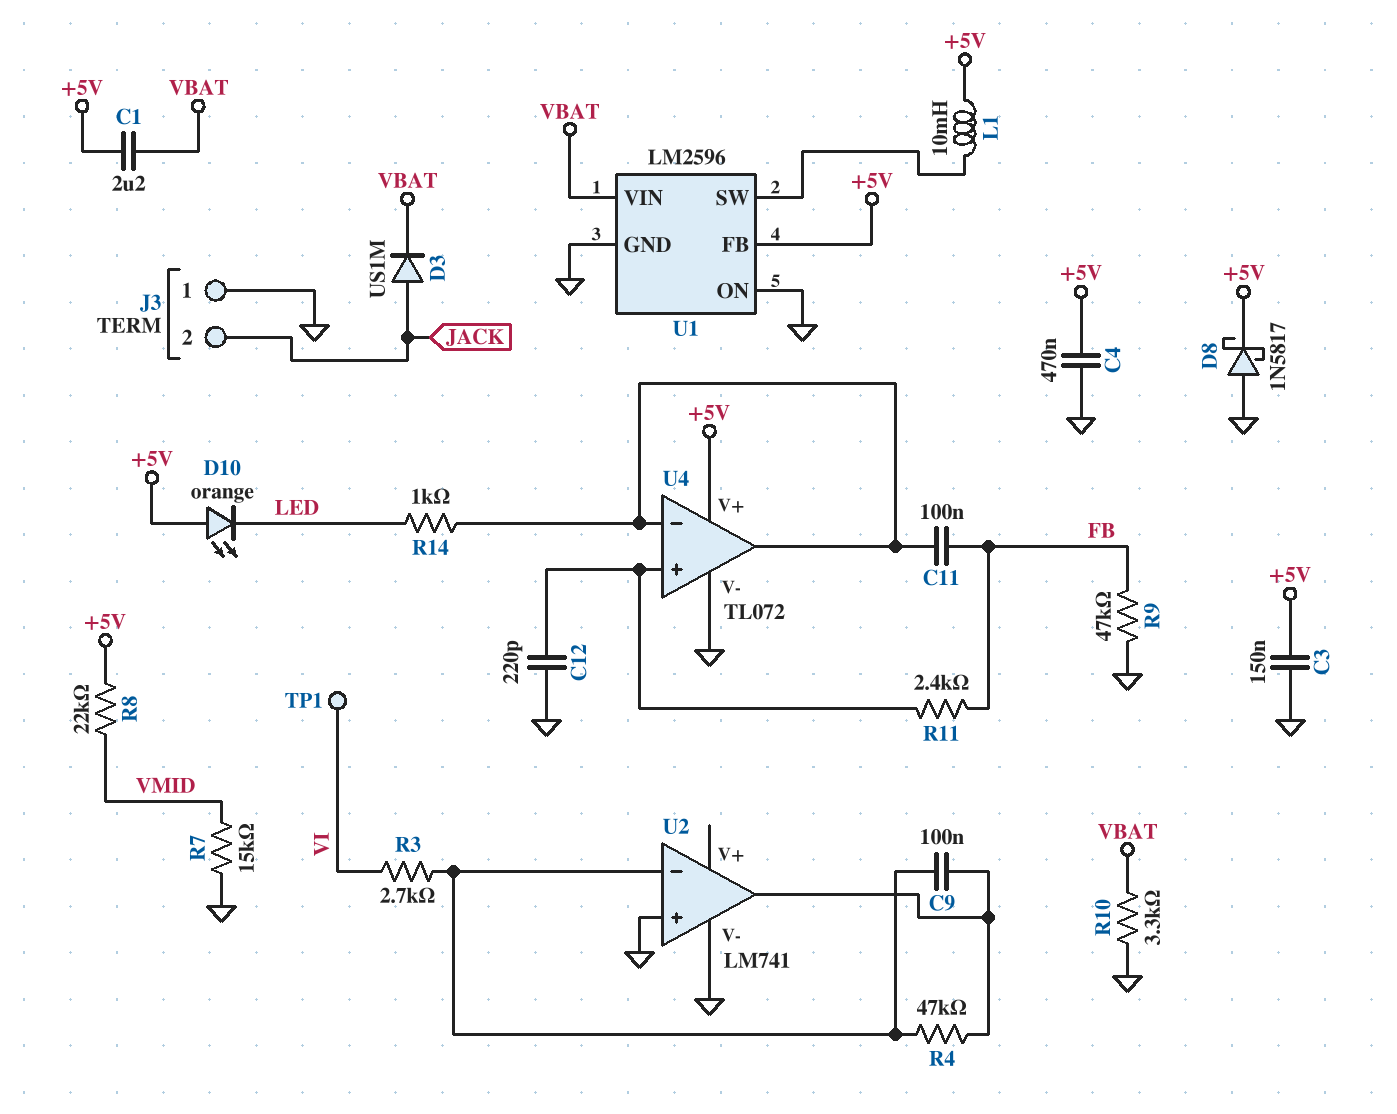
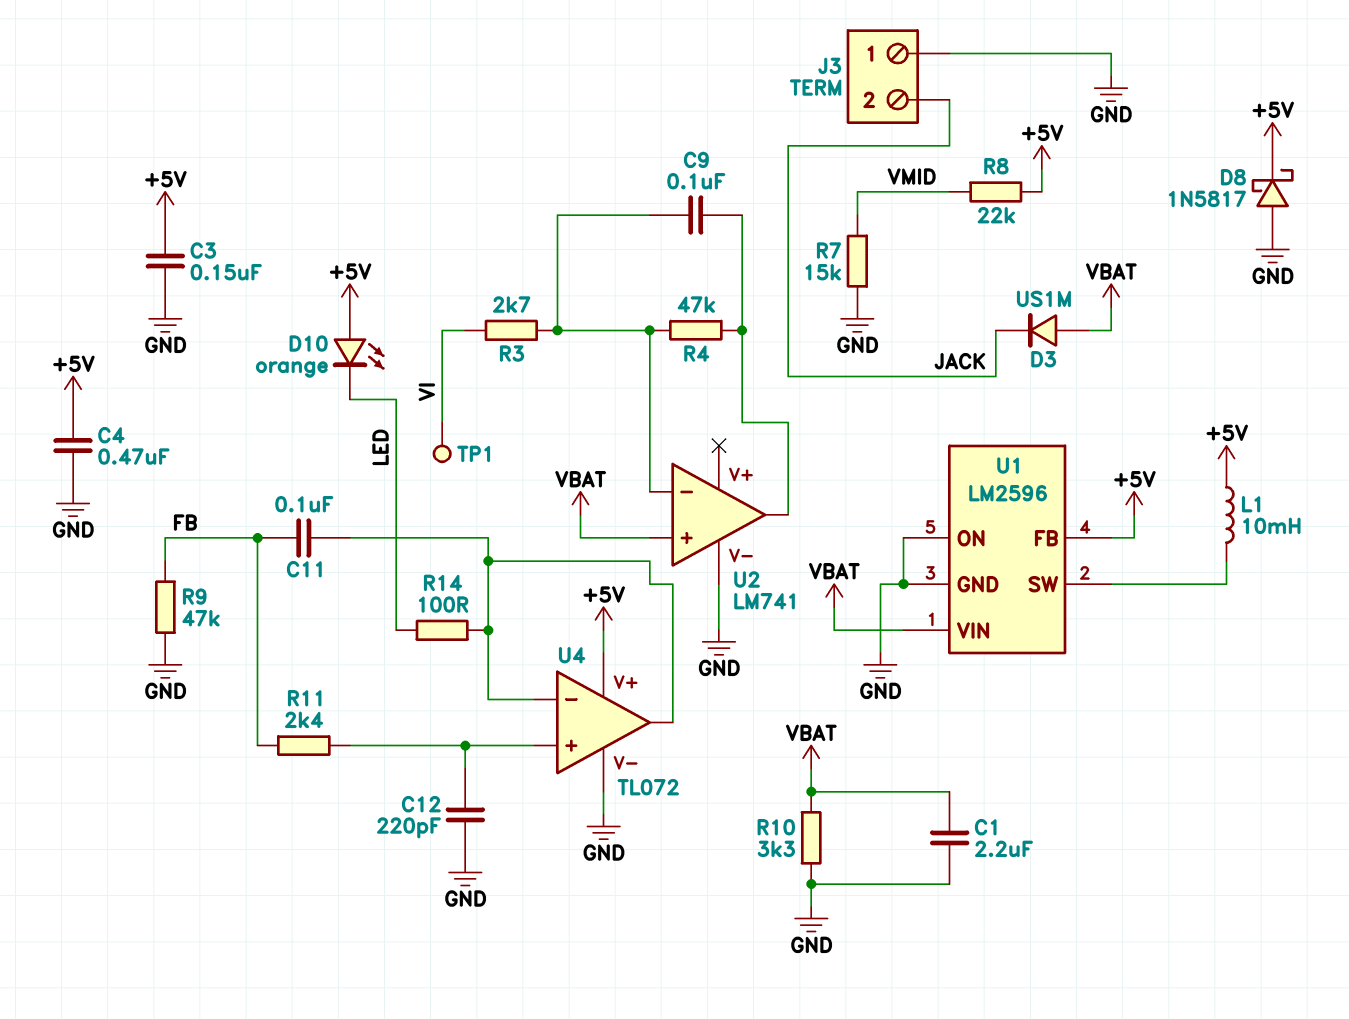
C1: 2.2uF (+5V, VBAT) -> 2.2uF (GND, VBAT)
D3: diode US1M (A JACK, K VBAT) -> diode US1M (A VBAT, K JACK)
R14: 1k (LED, U4/in-) -> 100 (LED, U4/in-)
U2 pin in+: GND -> VBAT

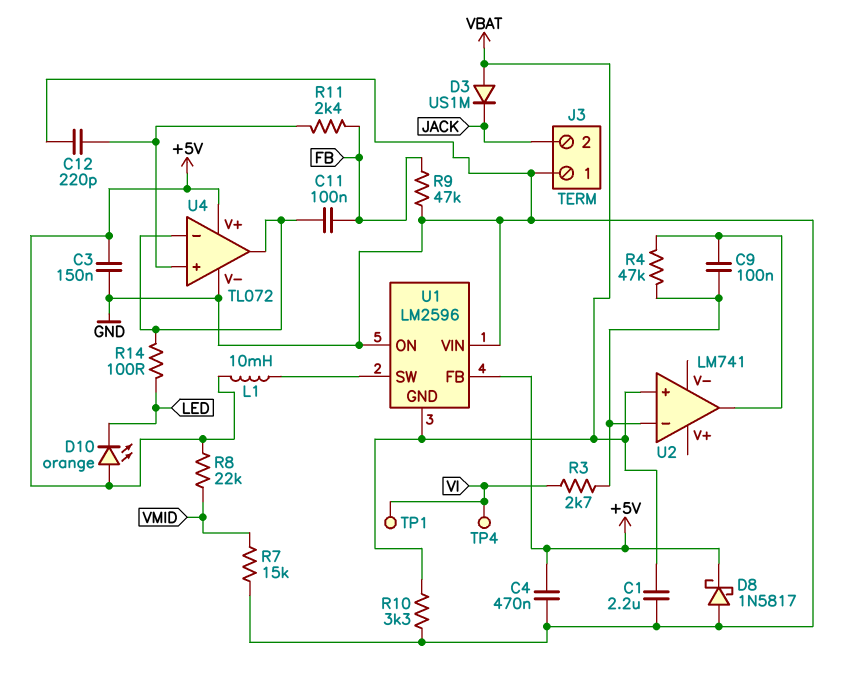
TP4: none -> test point (VI)
U1 pin GND: GND -> VBAT
U1 pin VIN: VBAT -> GND
U2 pin V-: GND -> none

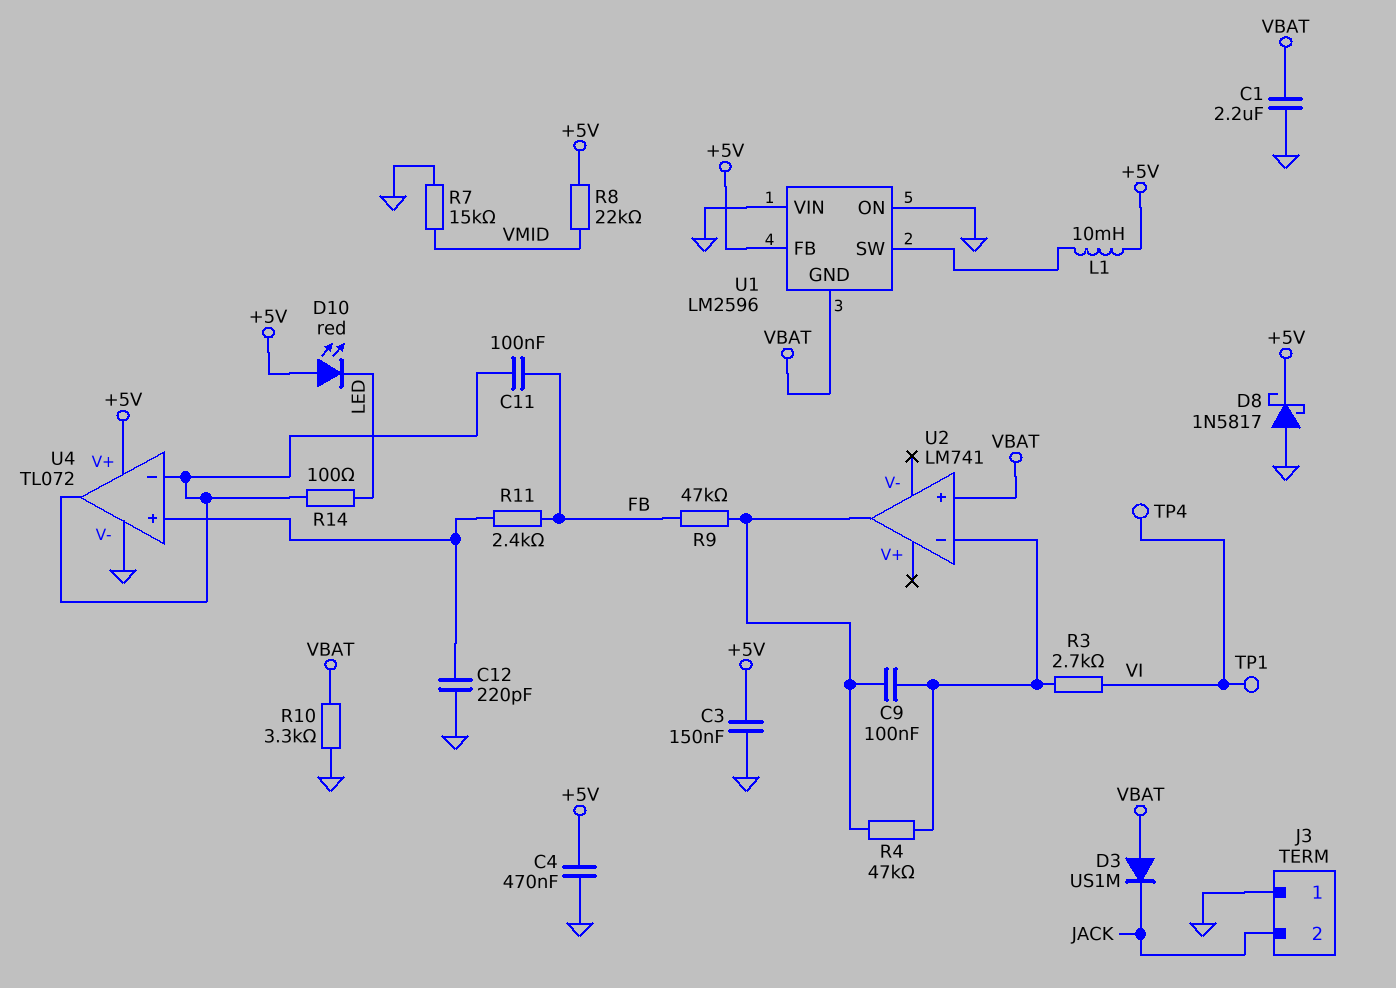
D10: LED orange (A +5V, K LED) -> LED red (A +5V, K LED)
R9: 47k (FB, GND) -> 47k (FB, U2/out)

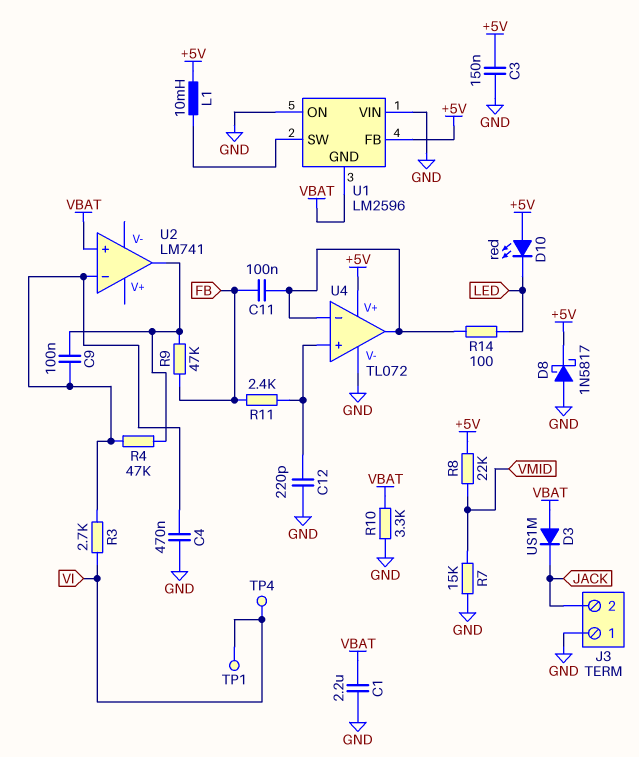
C4: 470nF (+5V, GND) -> 470nF (GND, U2/in-)

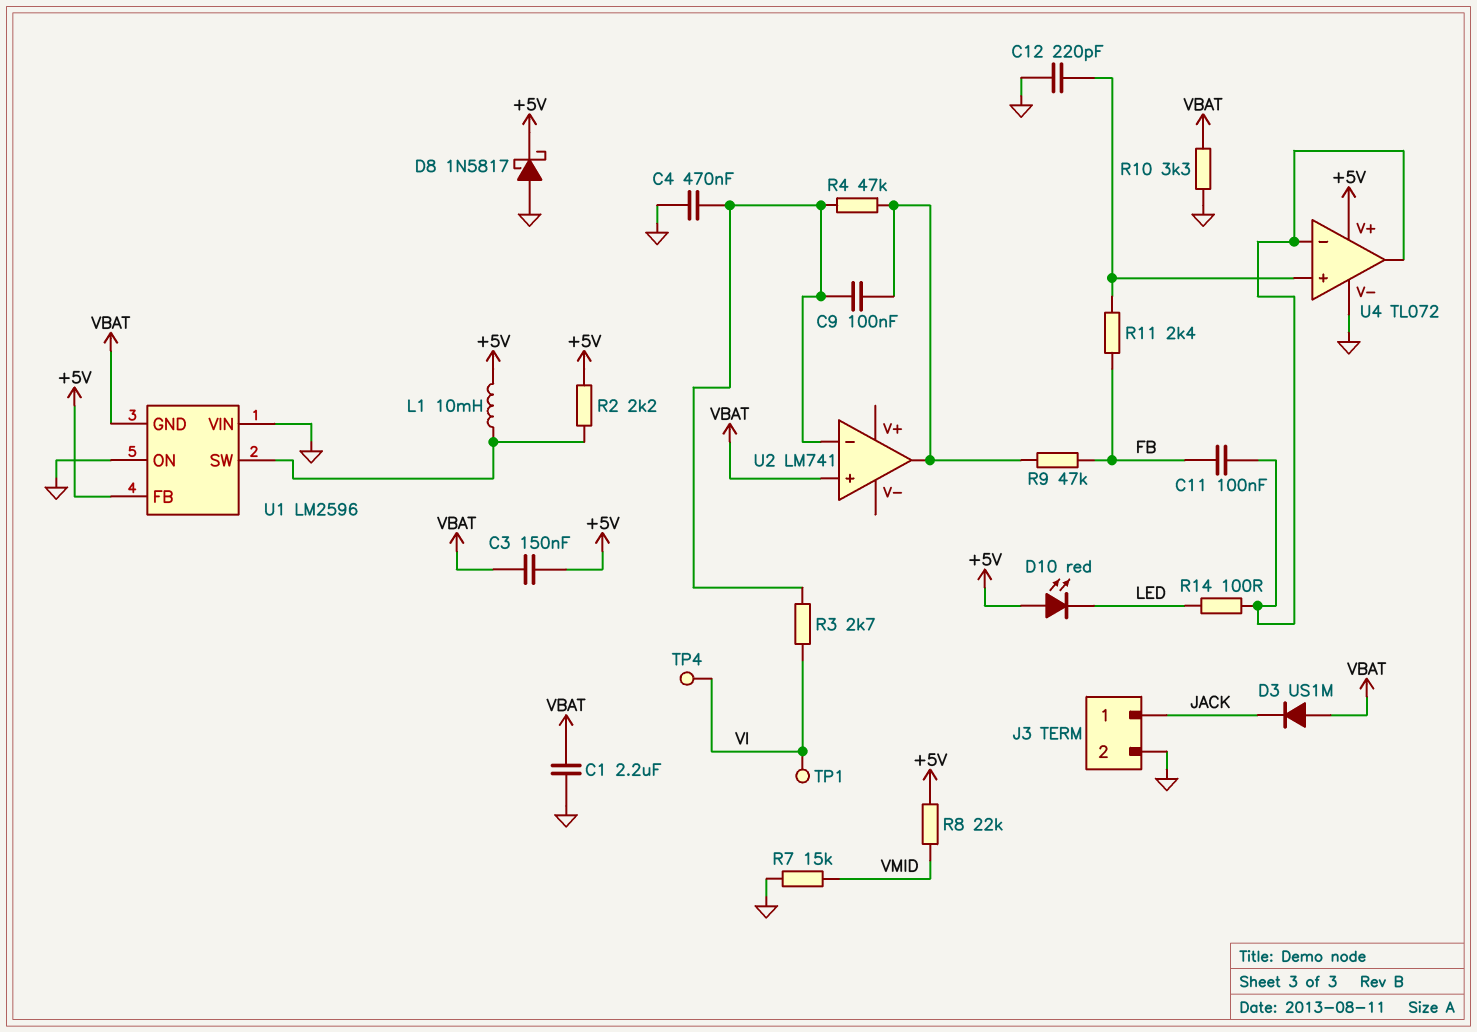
C3: 150nF (+5V, GND) -> 150nF (+5V, VBAT)
J3 pin 1: GND -> JACK
J3 pin 2: JACK -> GND
R2: none -> 2.2k (+5V, U1/SW)

